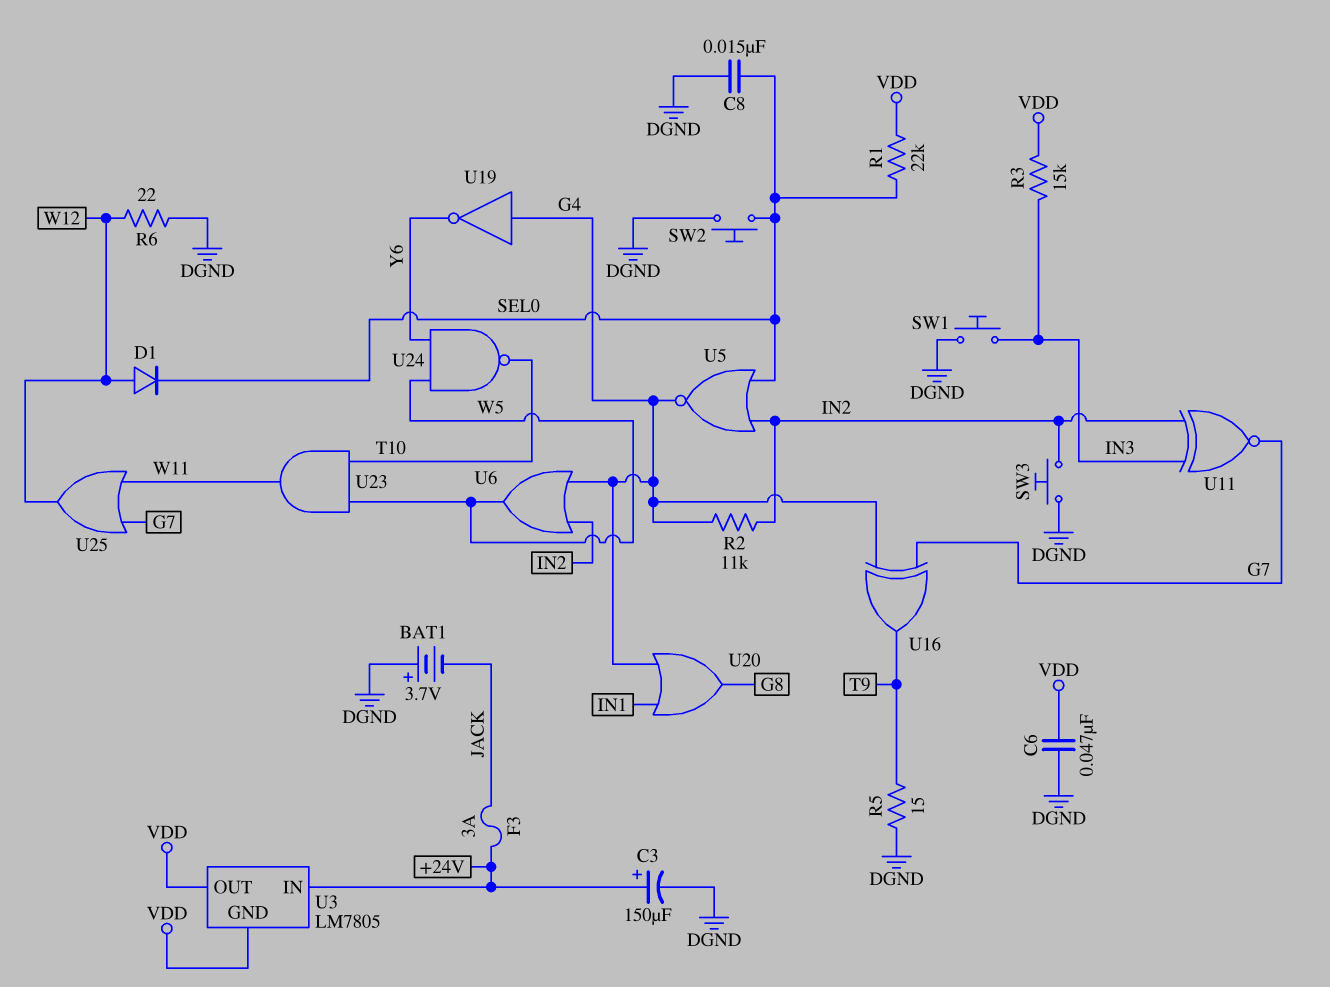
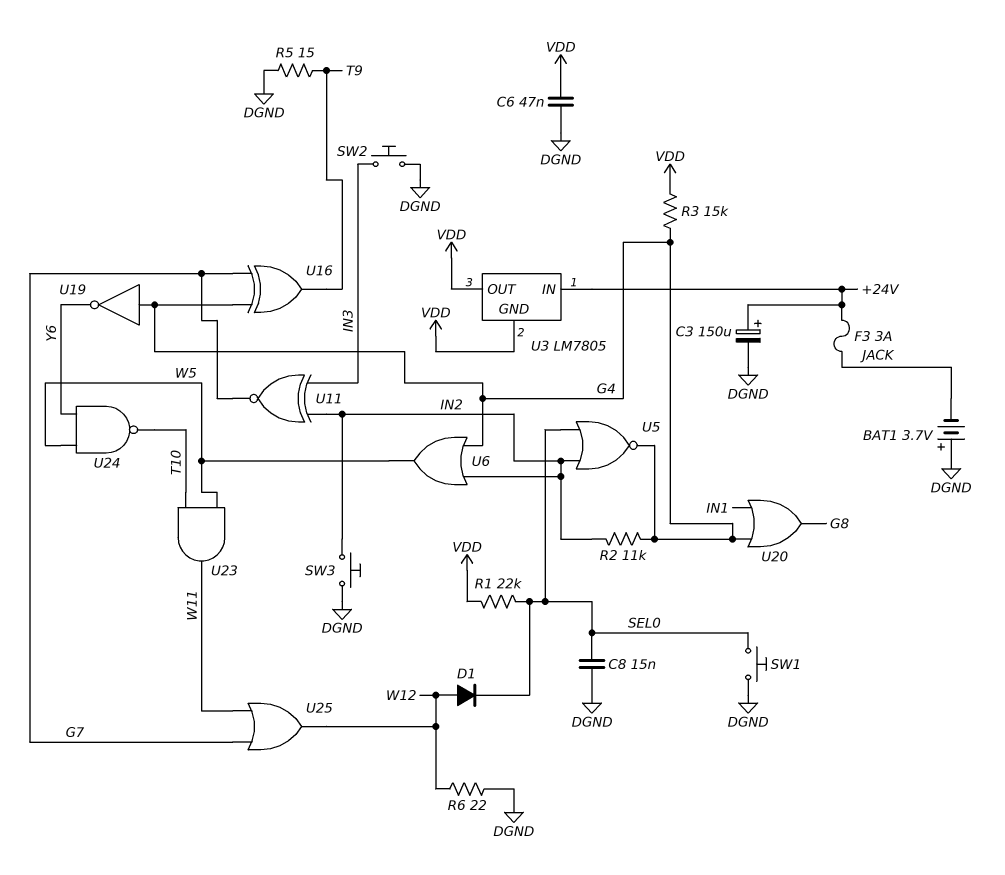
R3: 15k (IN3, VDD) -> 15k (G4, VDD)
SW1: button (DGND, IN3) -> button (DGND, SEL0)
SW2: button (DGND, SEL0) -> button (DGND, IN3)

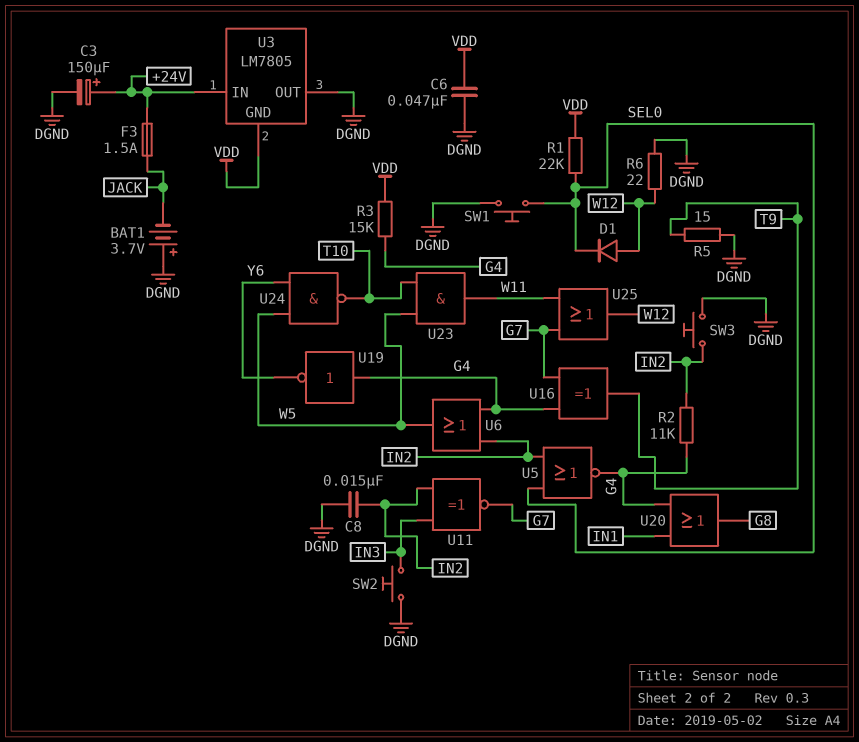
C8: 15nF (DGND, SEL0) -> 15nF (DGND, IN2)
F3: 3A (+24V, JACK) -> 1.5A (+24V, JACK)
U3 pin OUT: VDD -> DGND

